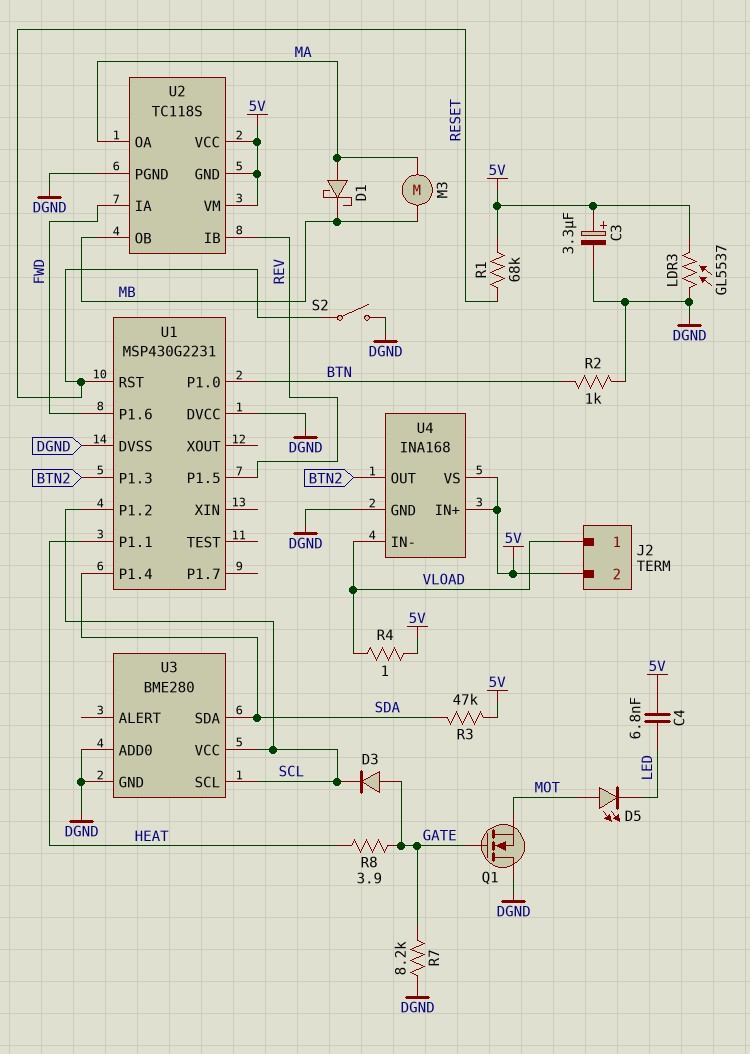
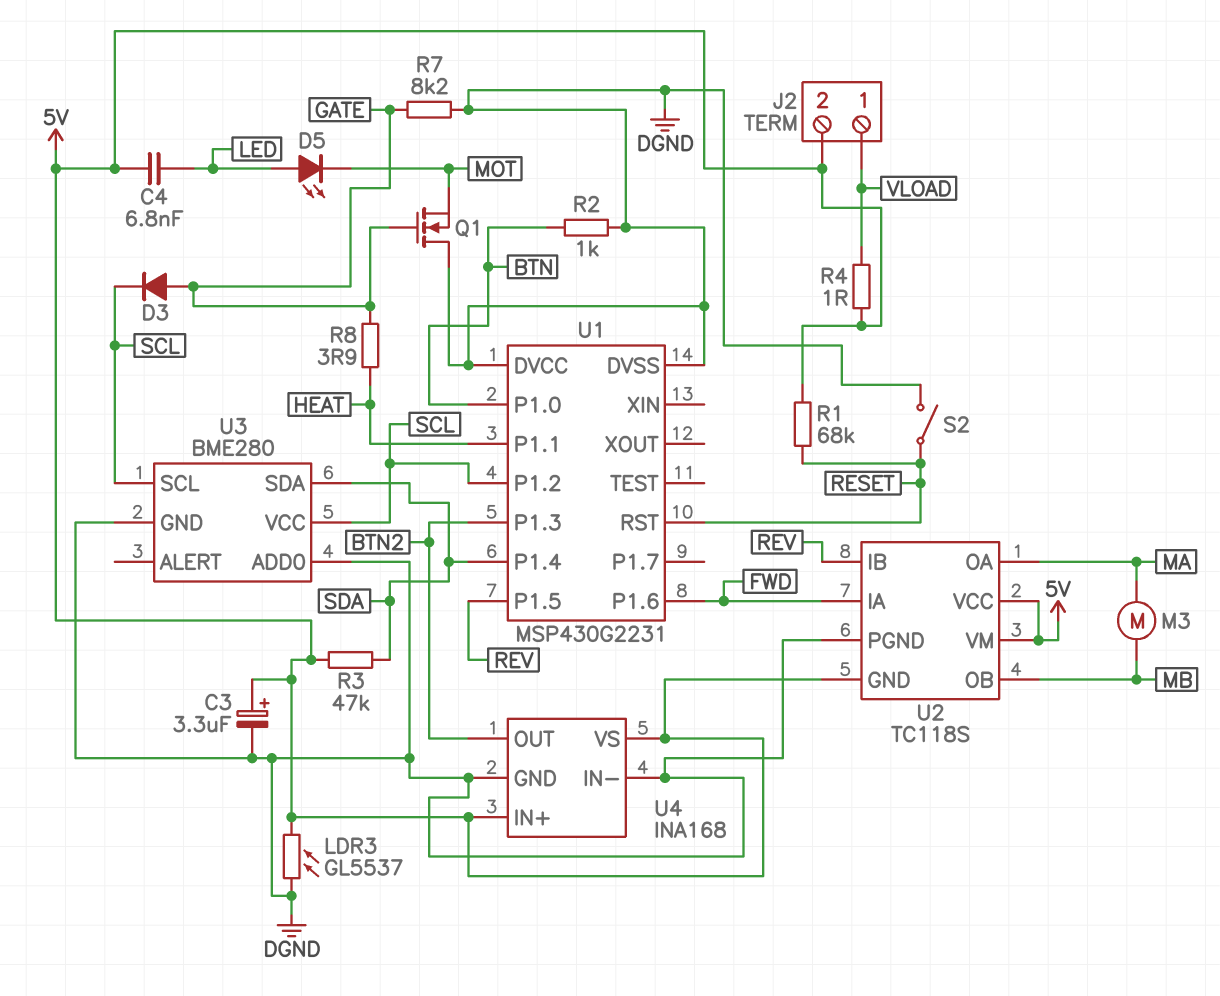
D1: schottky (A MA, K MB) -> none
D5: LED (A MOT, K LED) -> LED (A LED, K MOT)
U4 pin IN-: VLOAD -> DGND

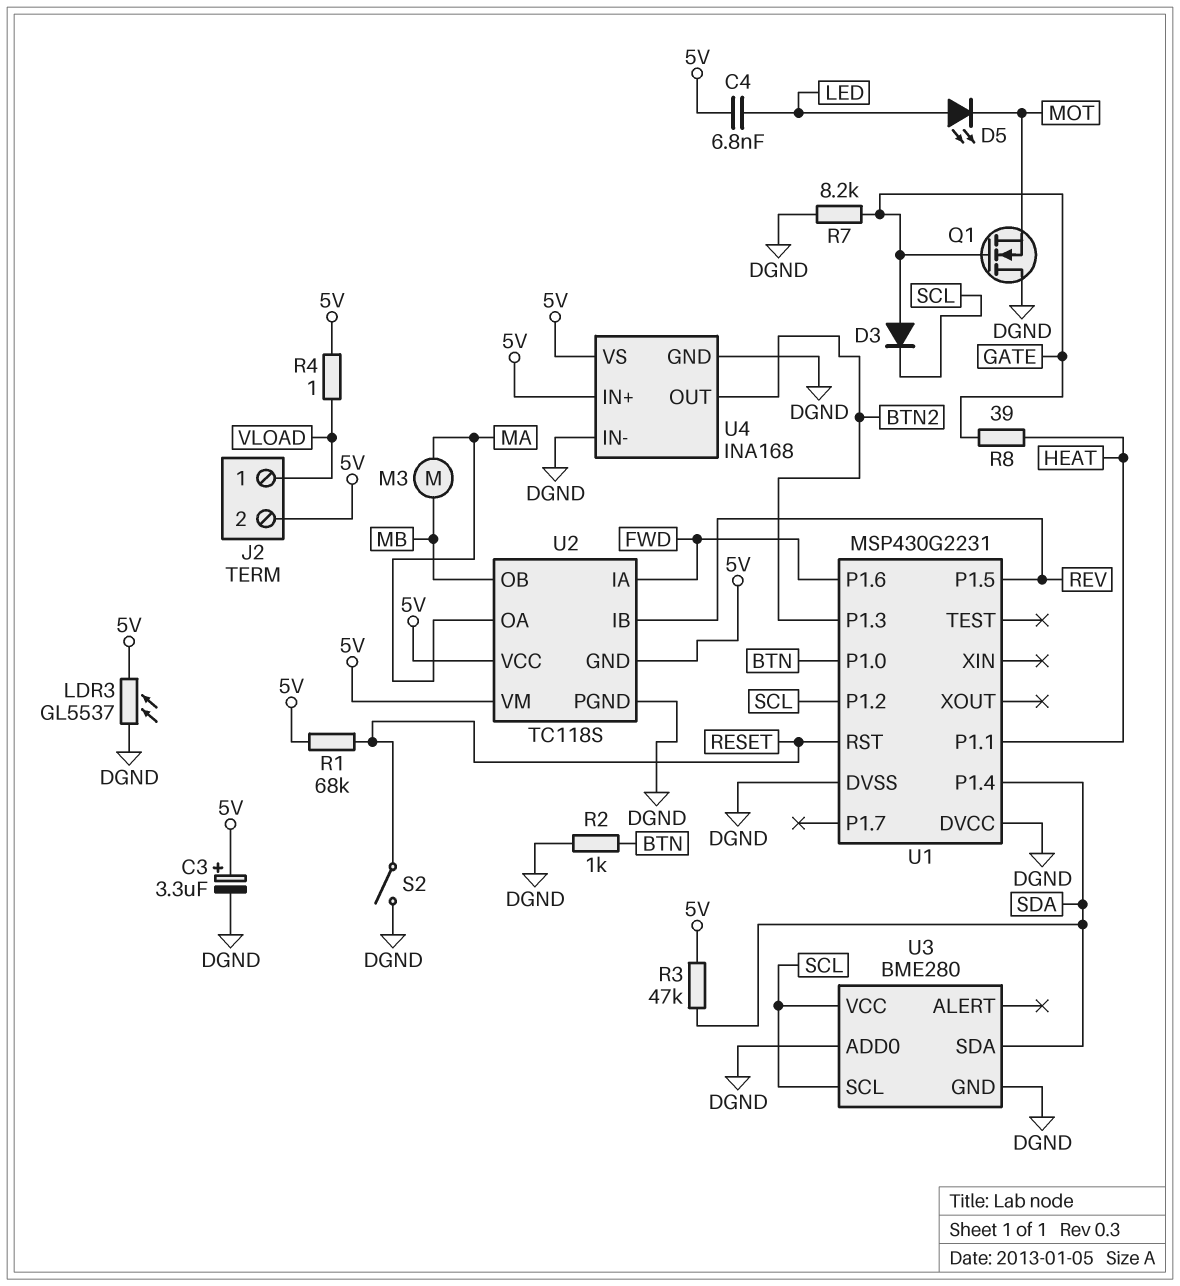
R8: 3.9 (GATE, HEAT) -> 39 (GATE, HEAT)

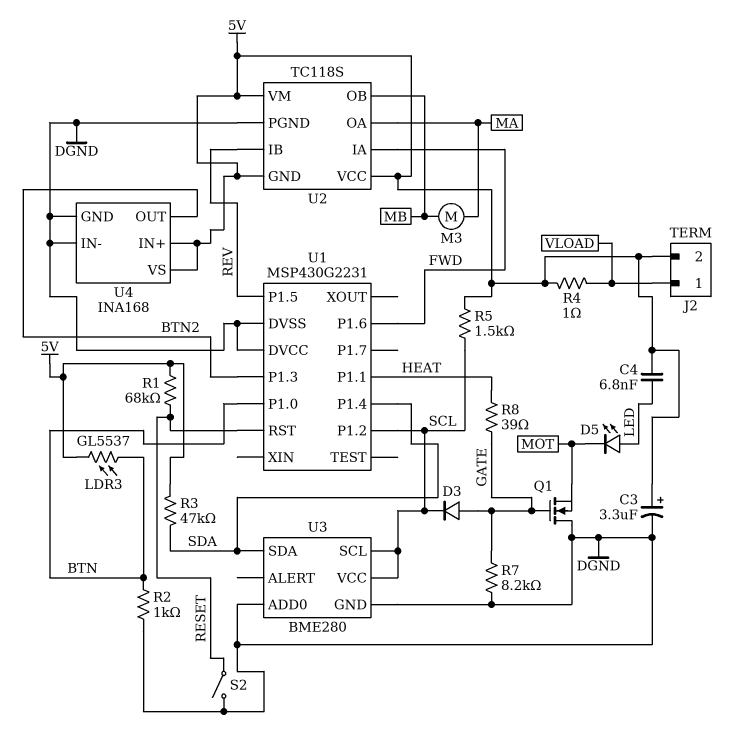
LDR3: GL5537 (5V, DGND) -> GL5537 (5V, BTN)
R5: none -> 1.5k (5V, SCL)

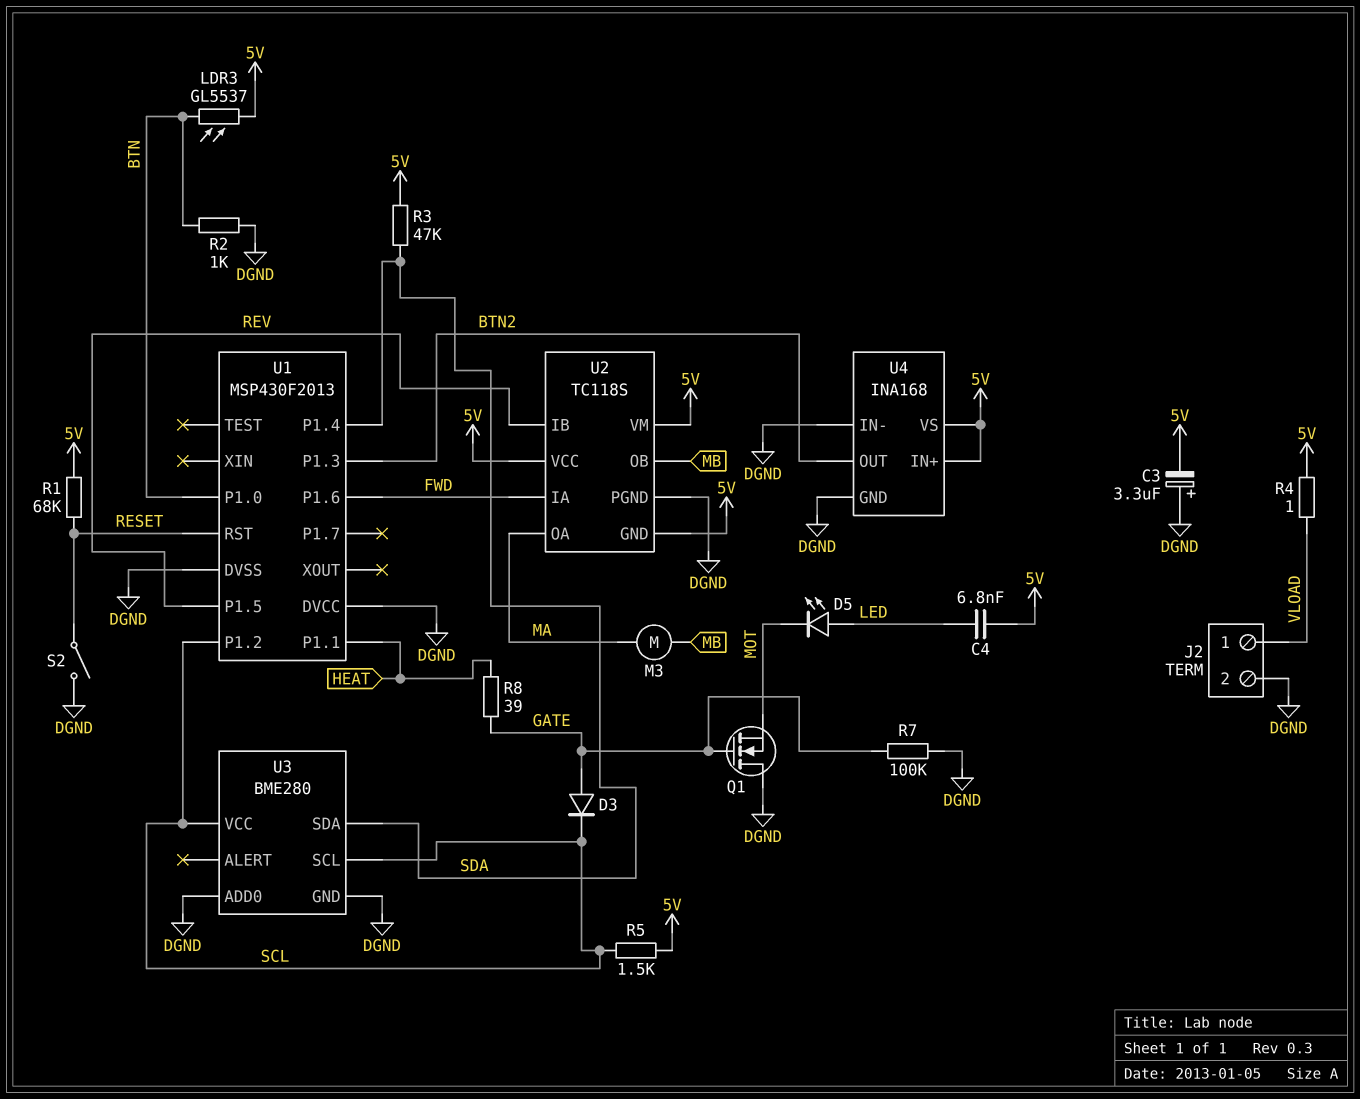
C3: 3.3uF (plus 5V, minus DGND) -> 3.3uF (plus DGND, minus 5V)
J2 pin 2: 5V -> DGND
R7: 8.2k (DGND, GATE) -> 100k (DGND, GATE)
U1: MSP430G2231 -> MSP430F2013

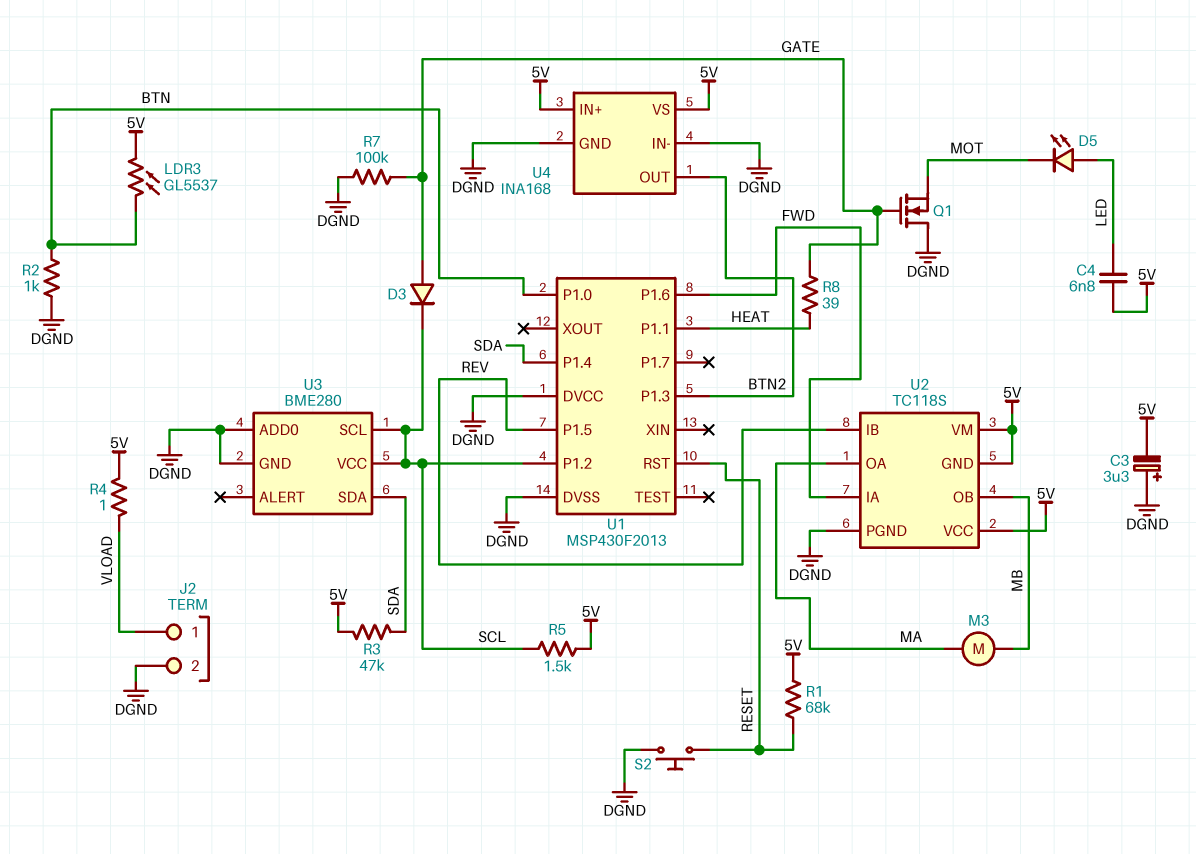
S2: switch (DGND, RESET) -> button (DGND, RESET)

